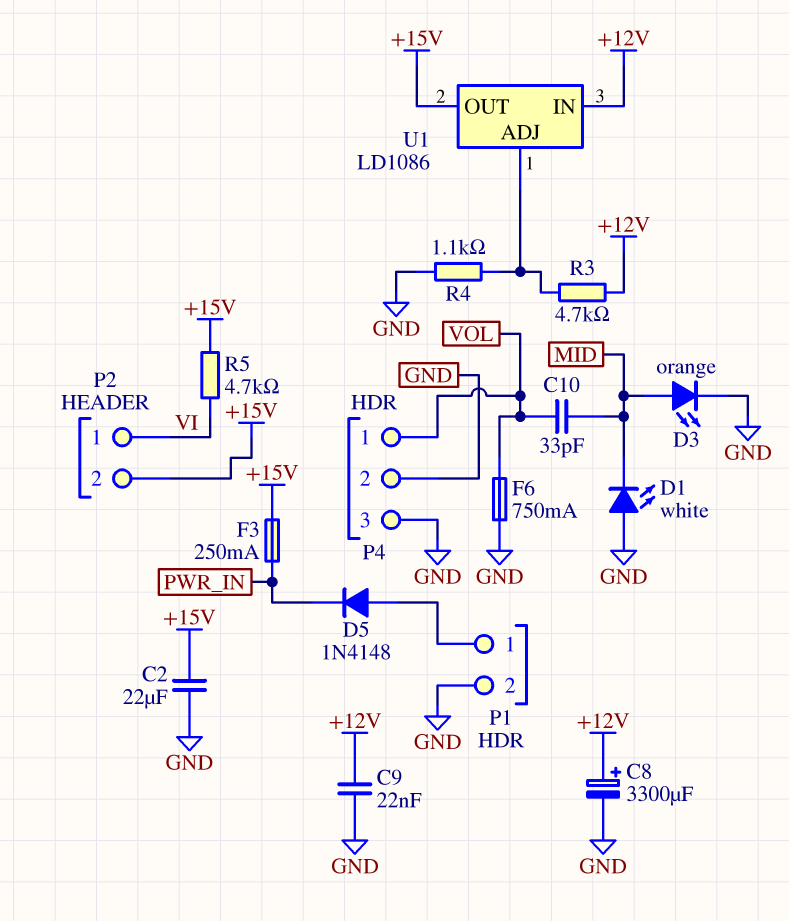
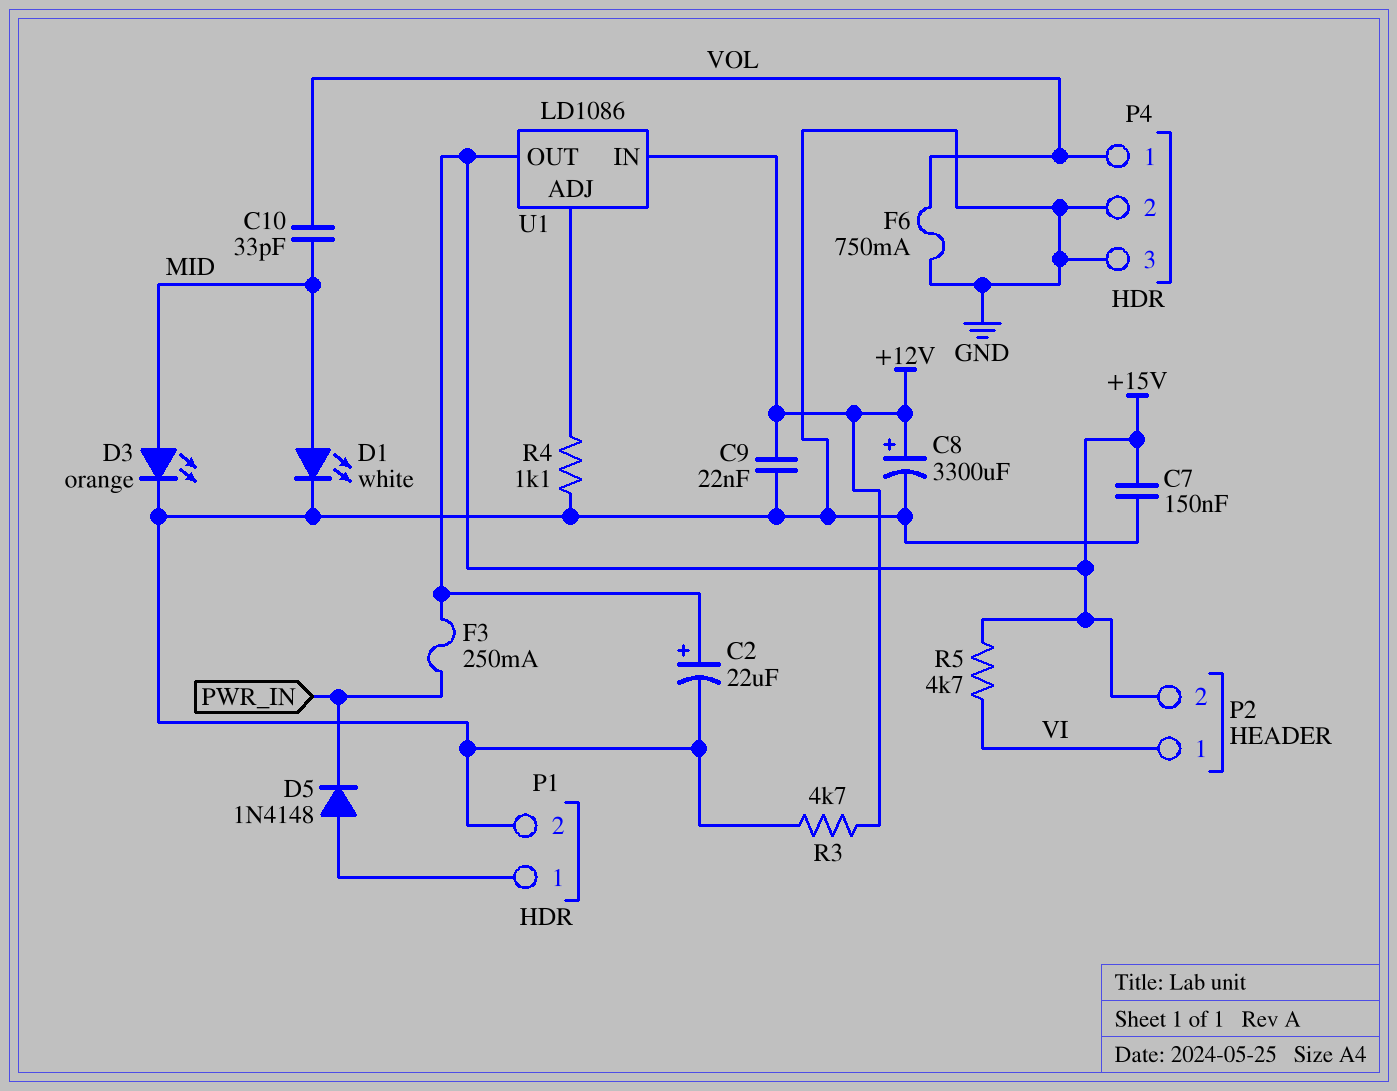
C2: 22uF (+15V, GND) -> 22uF (plus +15V, minus GND)
C7: none -> 150nF (+15V, GND)
D1: LED white (A GND, K MID) -> LED white (A MID, K GND)
R3: 4.7k (+12V, U1/ADJ) -> 4.7k (+12V, GND)

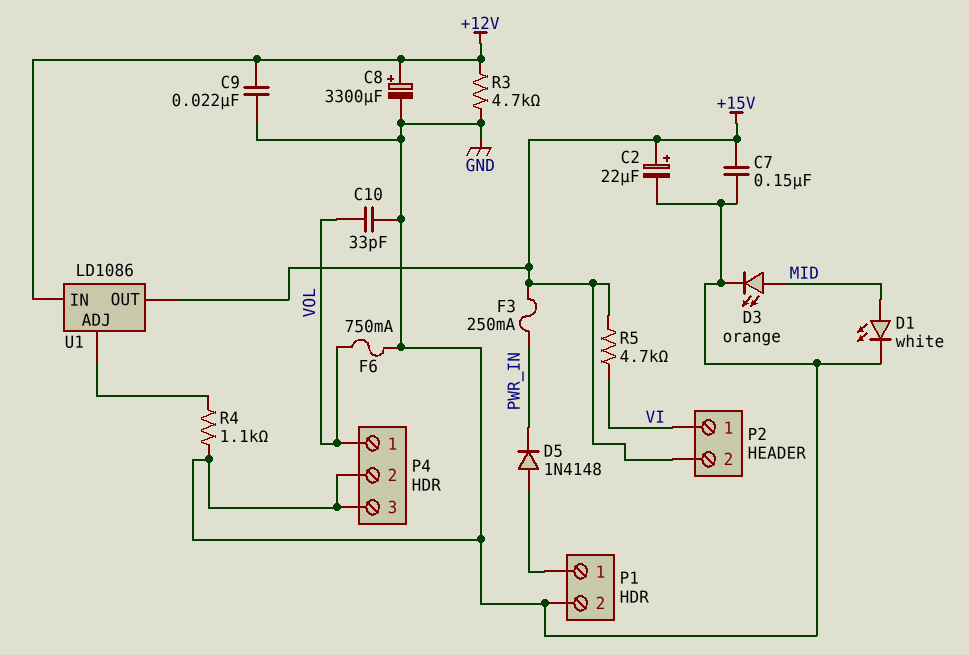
C10: 33pF (MID, VOL) -> 33pF (GND, VOL)

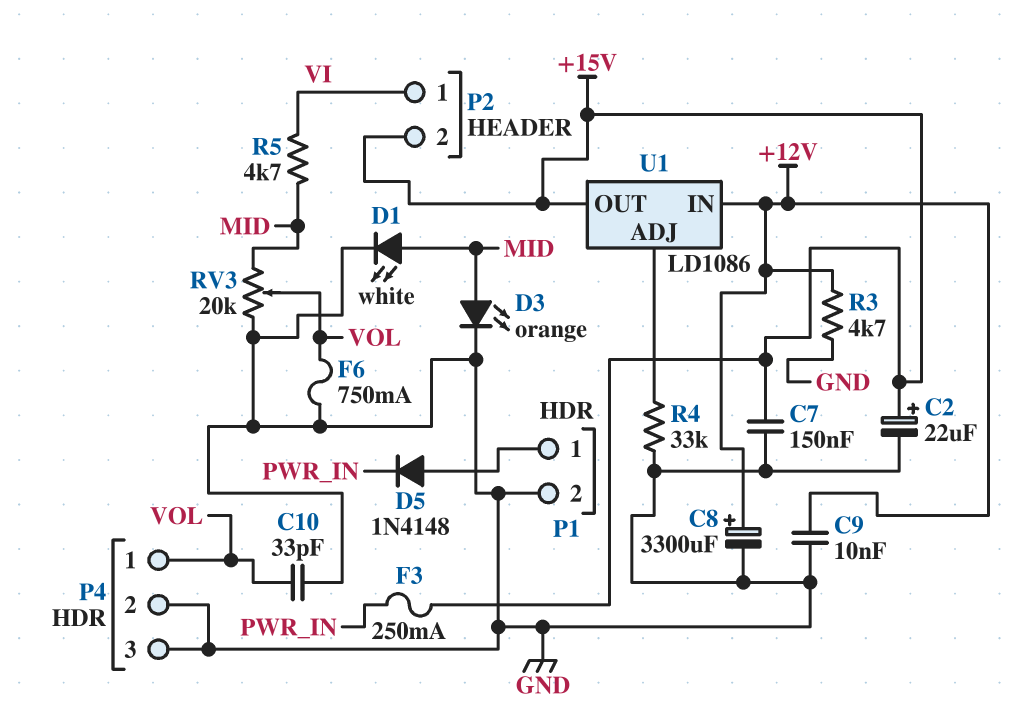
C9: 22nF (+12V, GND) -> 10nF (+12V, GND)
R4: 1.1k (GND, U1/ADJ) -> 33k (GND, U1/ADJ)
R5: 4.7k (+15V, VI) -> 4.7k (MID, VI)
RV3: none -> 20k (GND, MID, wiper VOL)

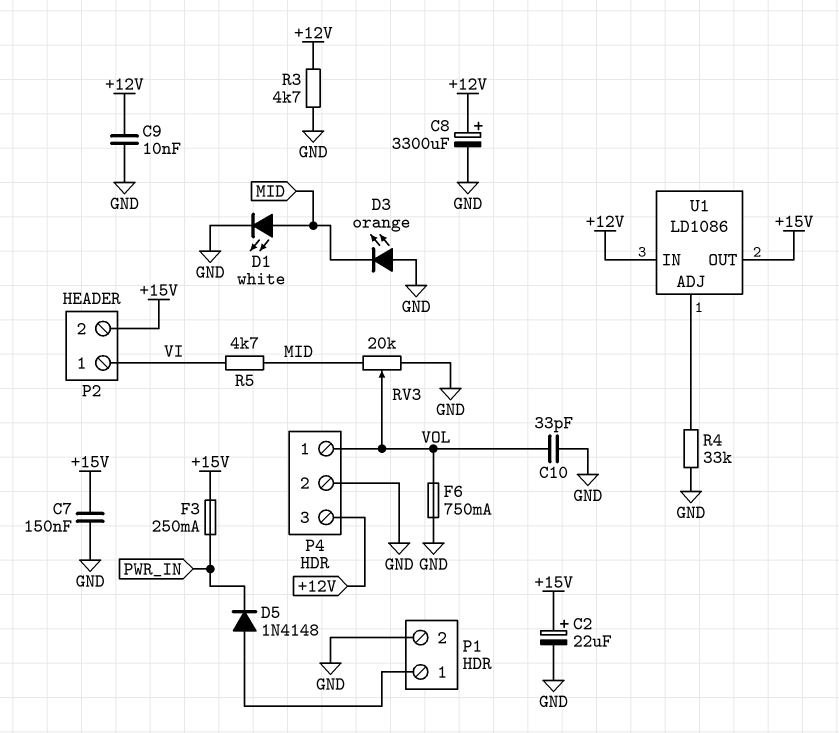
D3: LED orange (A MID, K GND) -> LED orange (A GND, K MID)
P4 pin 3: GND -> +12V

